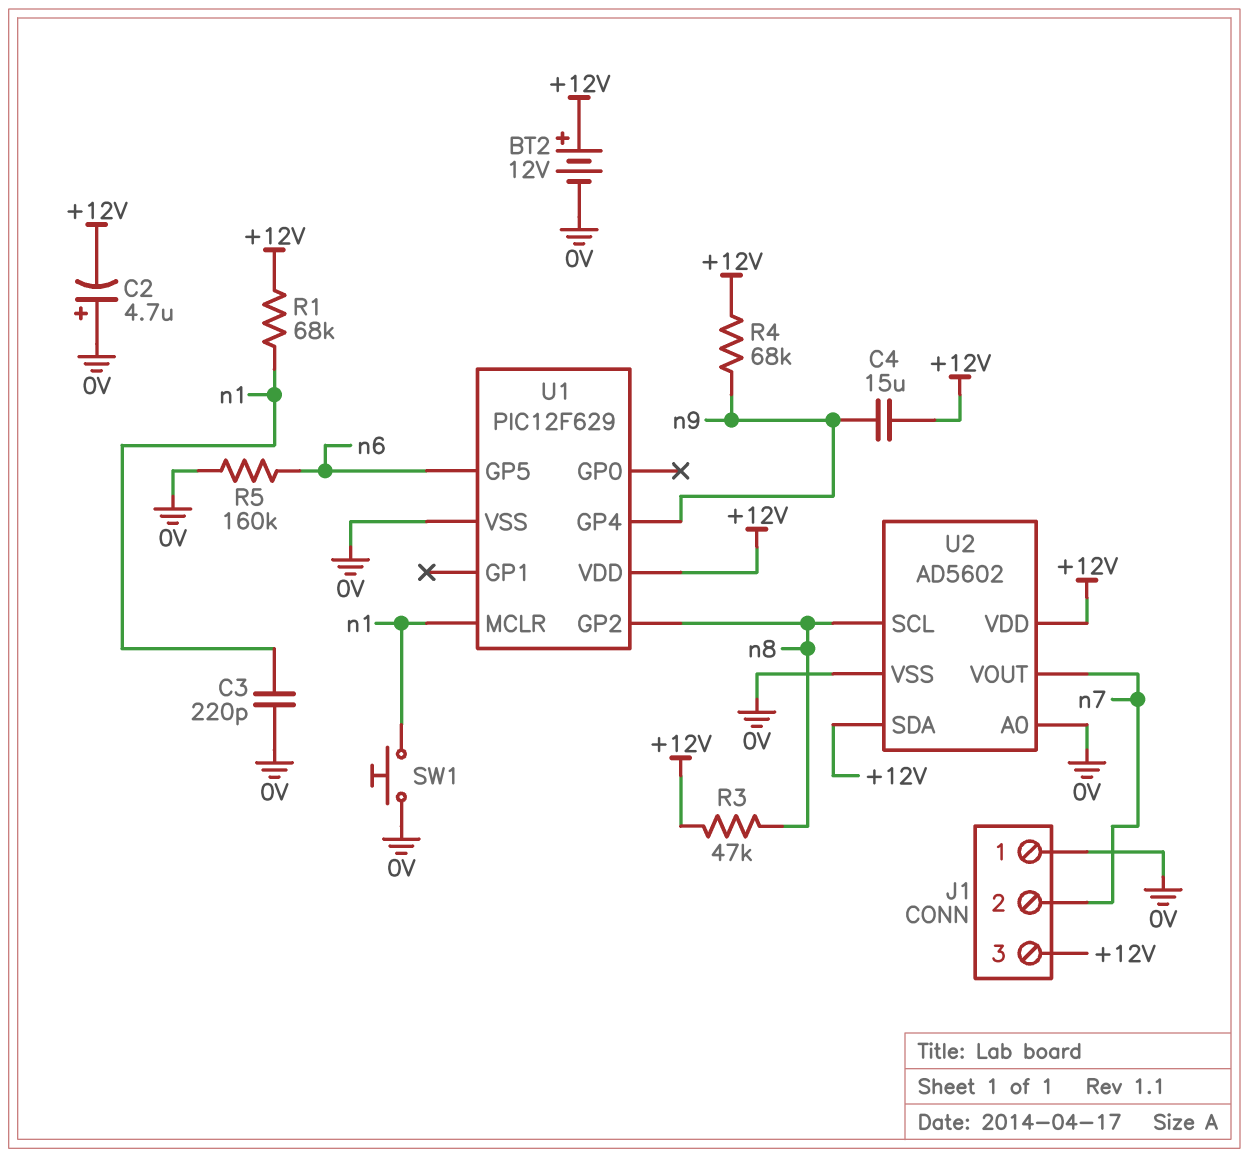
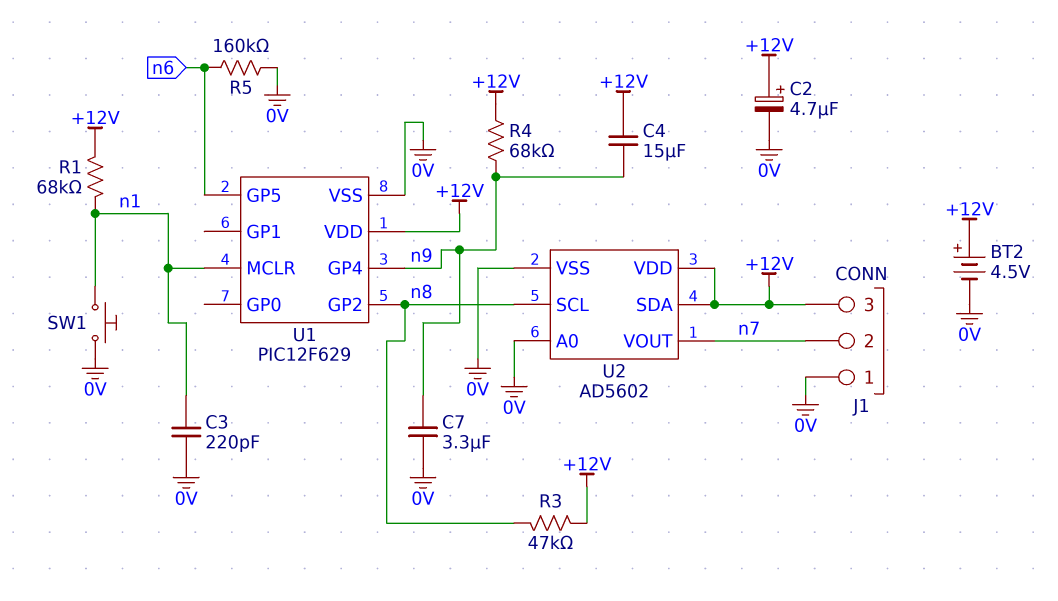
BT2: 12V (plus +12V, minus 0V) -> 4.5V (plus +12V, minus 0V)
C2: 4.7uF (plus 0V, minus +12V) -> 4.7uF (plus +12V, minus 0V)
C7: none -> 3.3uF (0V, n9)

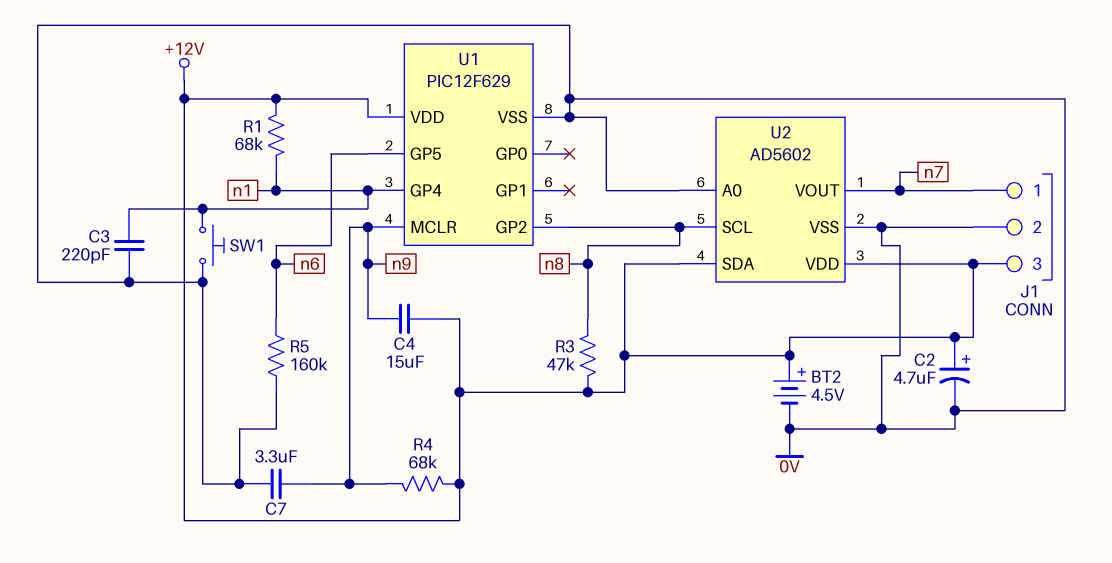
J1 pin 1: 0V -> n7
J1 pin 2: n7 -> 0V
U1 pin GP4: n9 -> n1
U1 pin MCLR: n1 -> n9

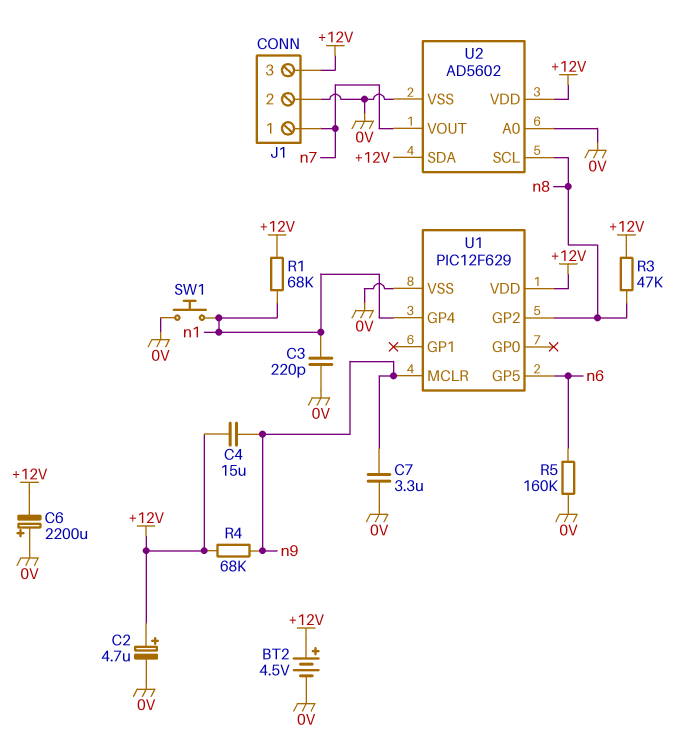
C6: none -> 2200uF (plus 0V, minus +12V)

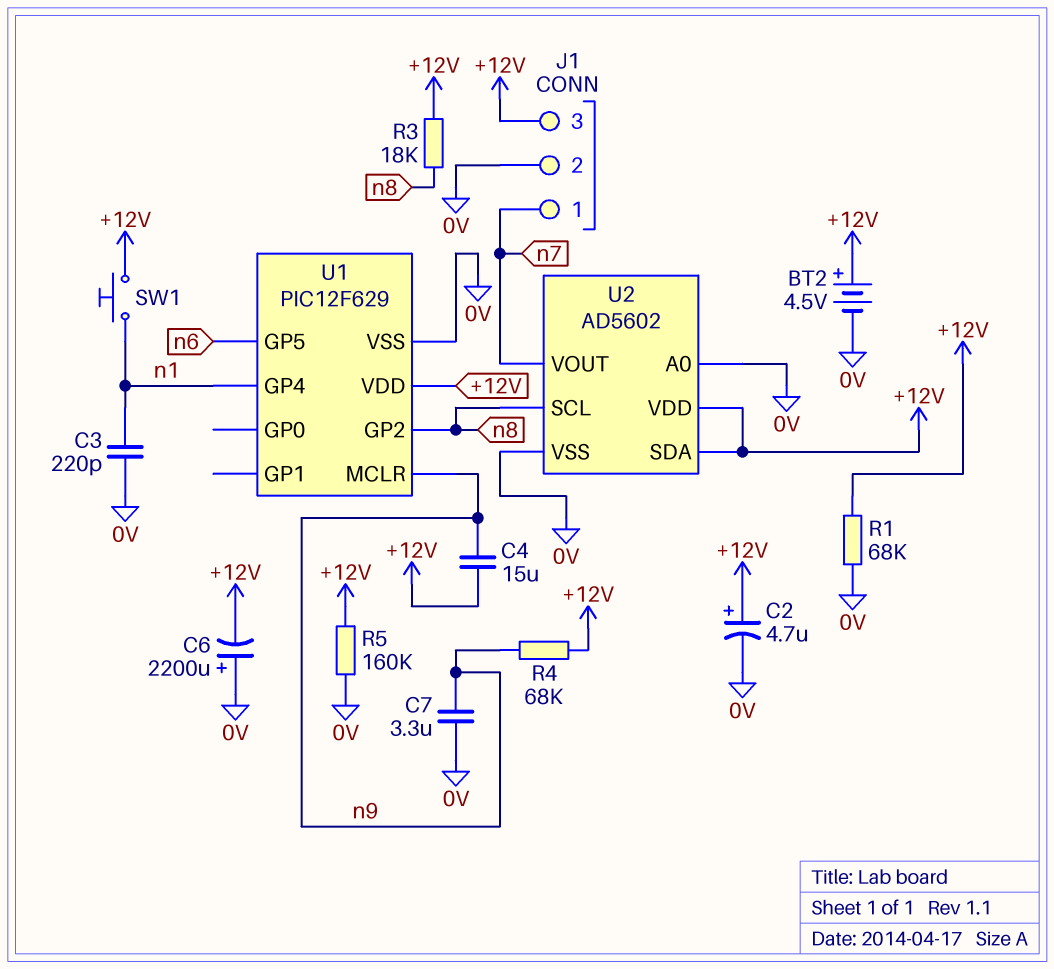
R1: 68k (+12V, n1) -> 68k (+12V, 0V)
R3: 47k (+12V, n8) -> 18k (+12V, n8)
R5: 160k (0V, n6) -> 160k (+12V, 0V)
SW1: button (0V, n1) -> button (+12V, n1)

